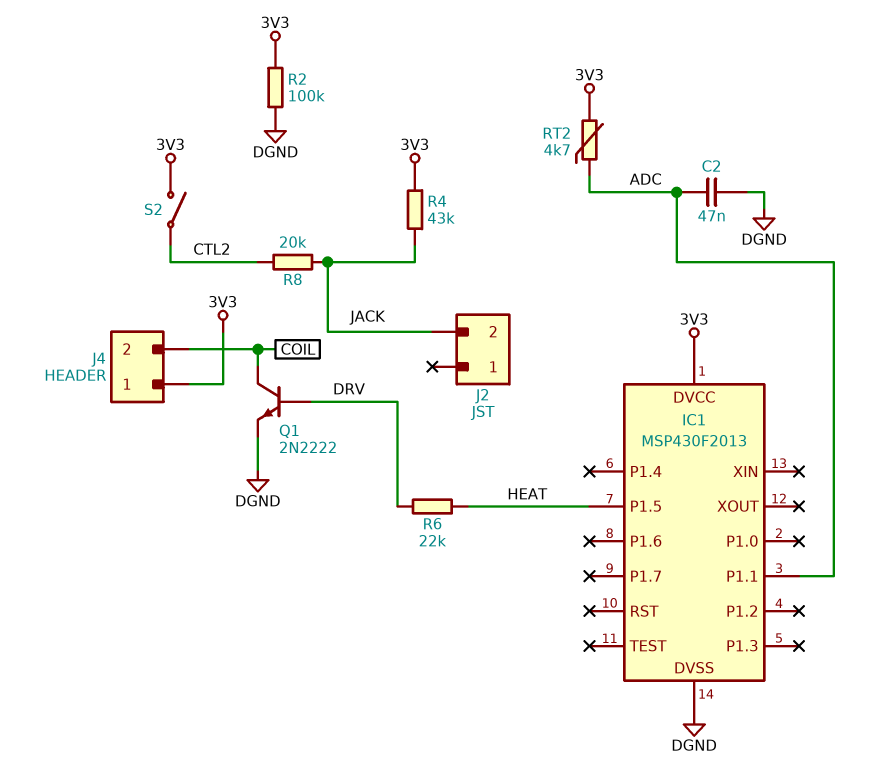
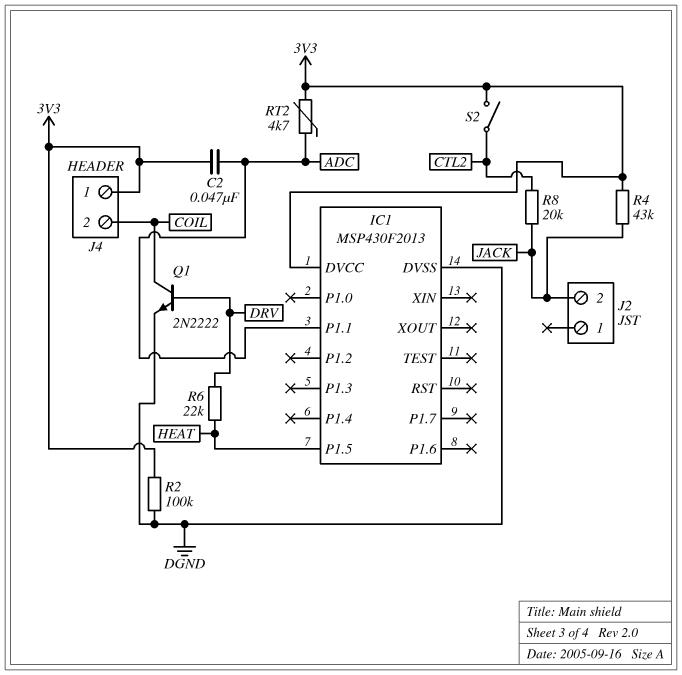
C2: 47nF (ADC, DGND) -> 47nF (3V3, ADC)

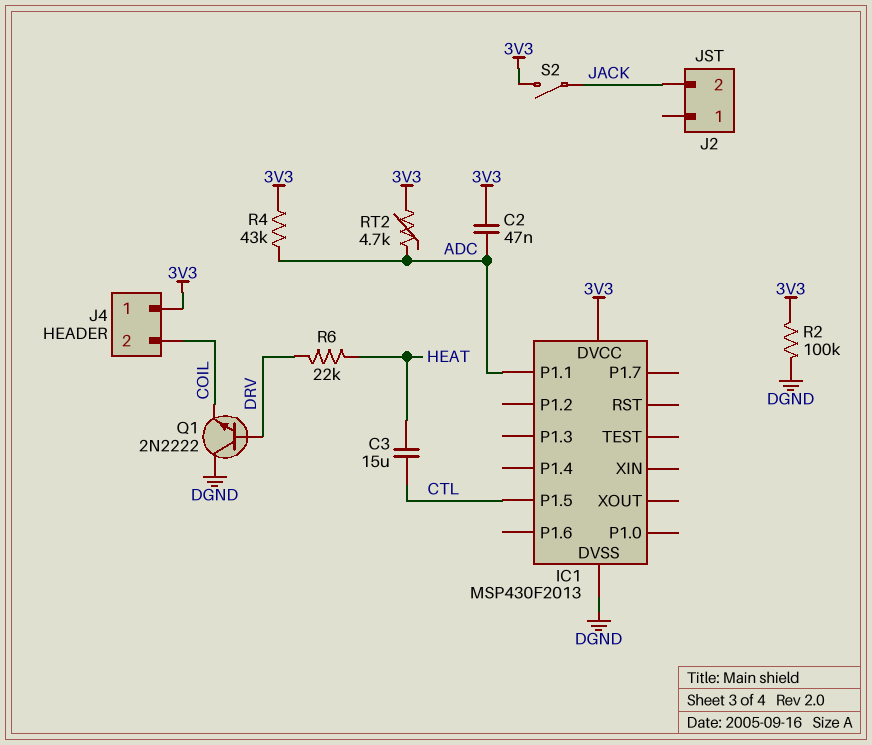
C3: none -> 15uF (CTL, HEAT)
IC1 pin P1.5: HEAT -> CTL
Q1: NPN 2N2222 (B DRV, C COIL, E DGND) -> NPN 2N2222 (B DRV, C DGND, E COIL)
R4: 43k (3V3, JACK) -> 43k (3V3, ADC)
R8: 20k (CTL2, JACK) -> none
S2: switch (3V3, CTL2) -> switch (3V3, JACK)

